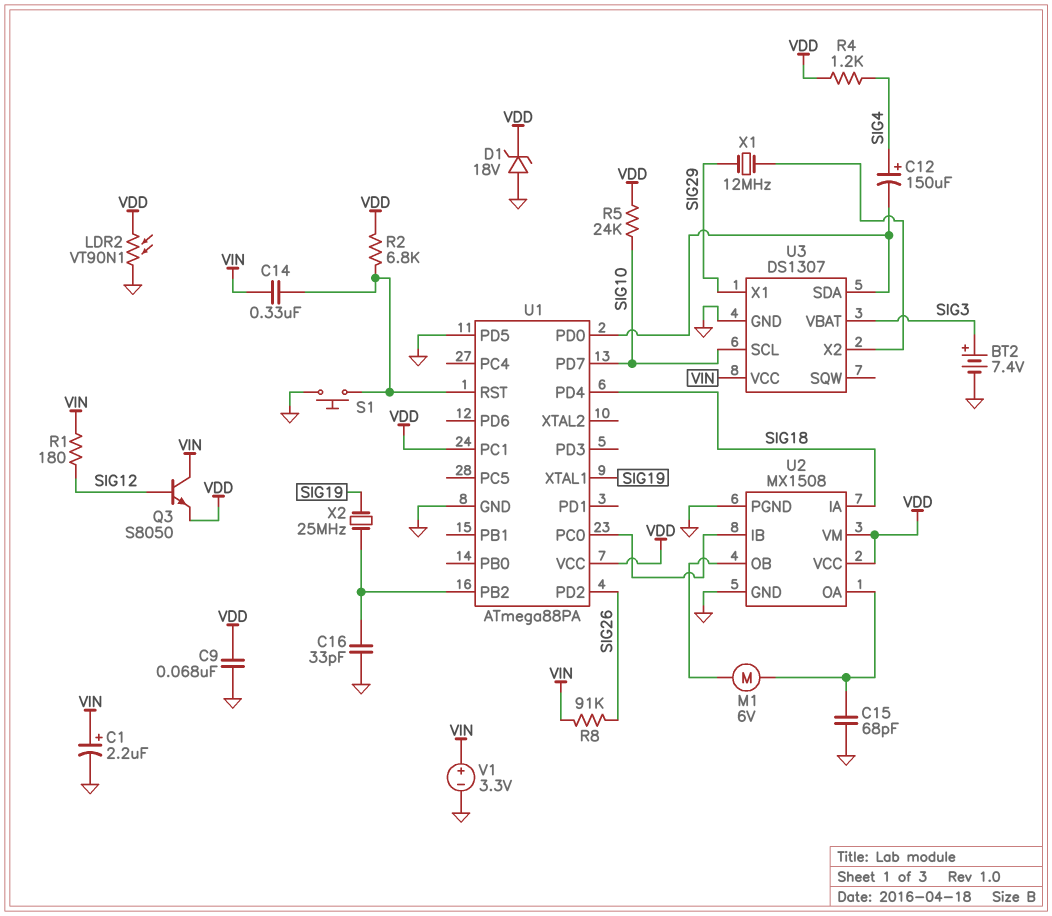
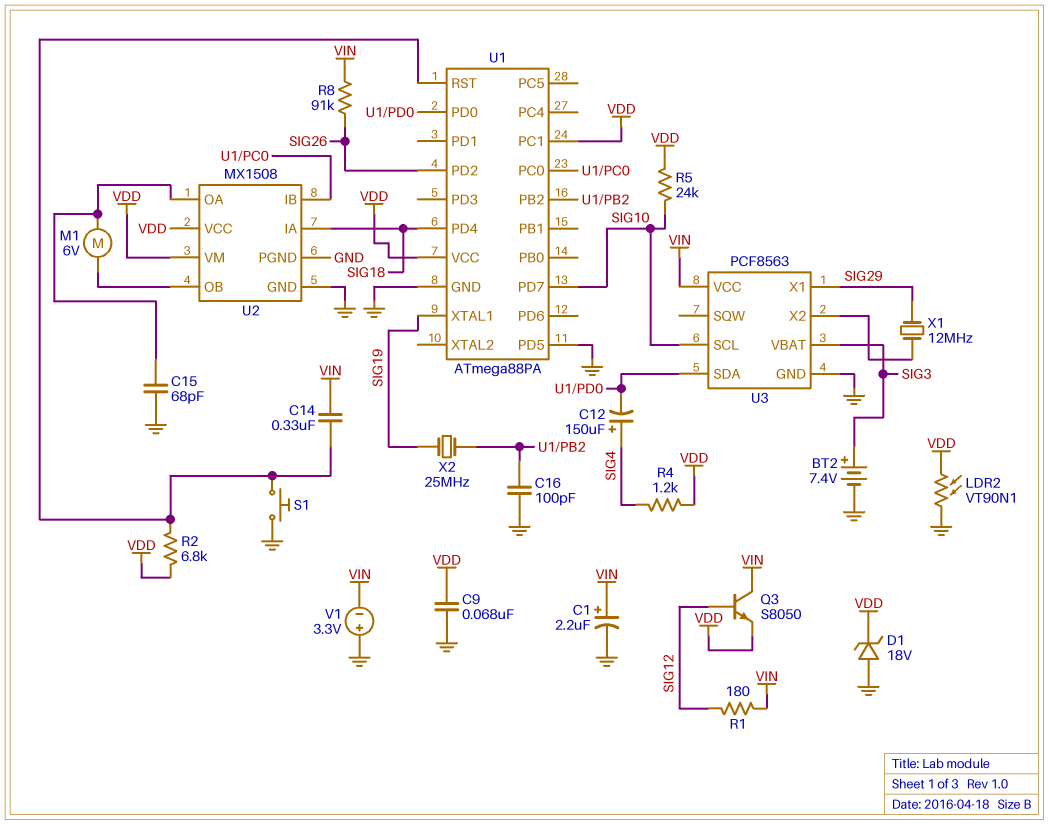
C16: 33pF (GND, U1/PB2) -> 100pF (GND, U1/PB2)
U3: DS1307 -> PCF8563
V1: 3.3V (plus VIN, minus GND) -> 3.3V (plus GND, minus VIN)

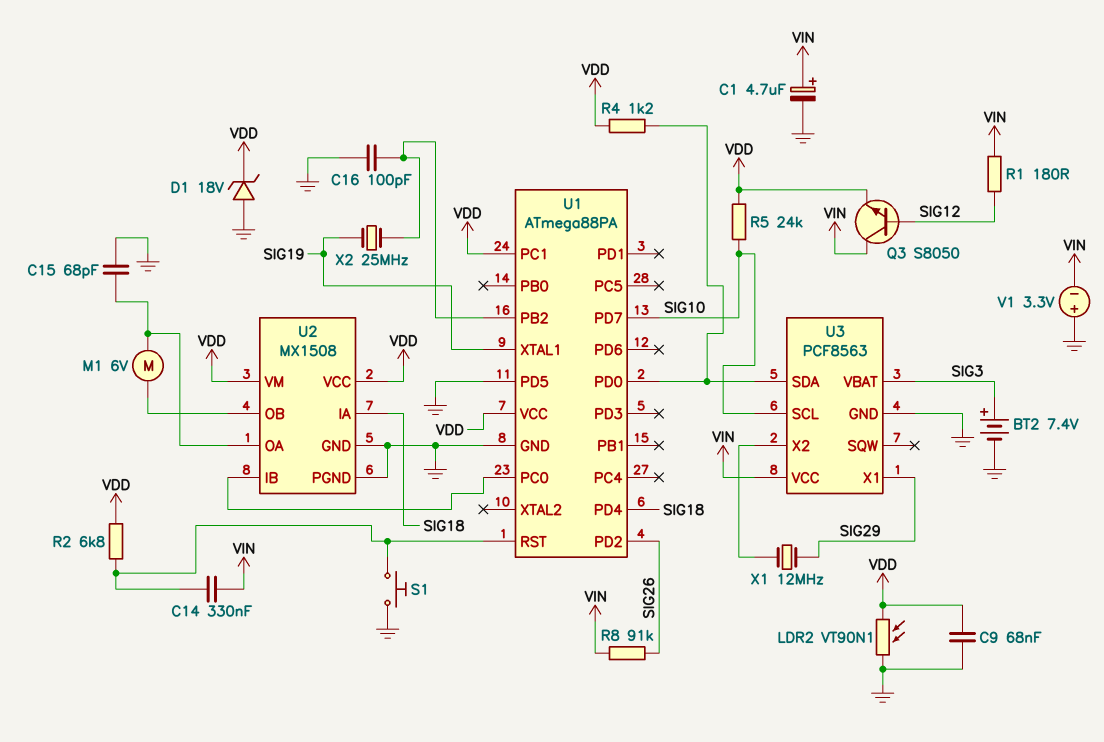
C1: 2.2uF (plus VIN, minus GND) -> 4.7uF (plus VIN, minus GND)
C12: 150uF (plus SIG4, minus U1/PD0) -> none
R4: 1.2k (SIG4, VDD) -> 1.2k (U1/PD0, VDD)

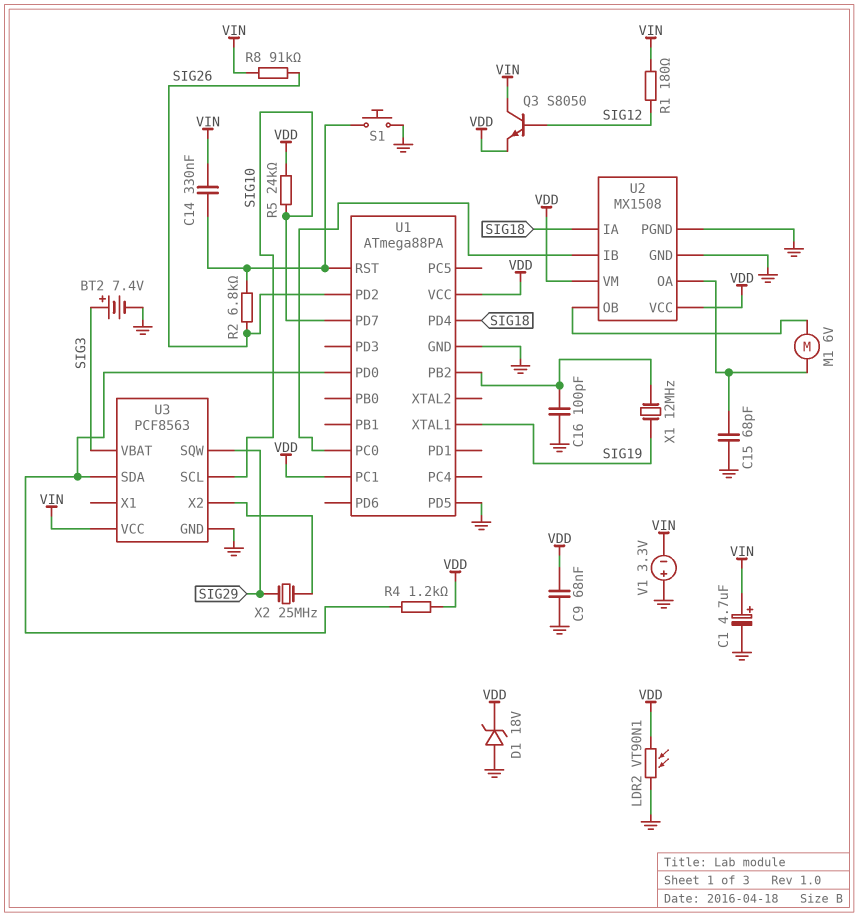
R2: 6.8k (U1/RST, VDD) -> 6.8k (SIG26, U1/RST)
U3 pin SQW: none -> SIG29
U3 pin X1: SIG29 -> none
X1: 12MHz (SIG29, U3/X2) -> 12MHz (SIG19, U1/PB2)
X2: 25MHz (SIG19, U1/PB2) -> 25MHz (SIG29, U3/X2)

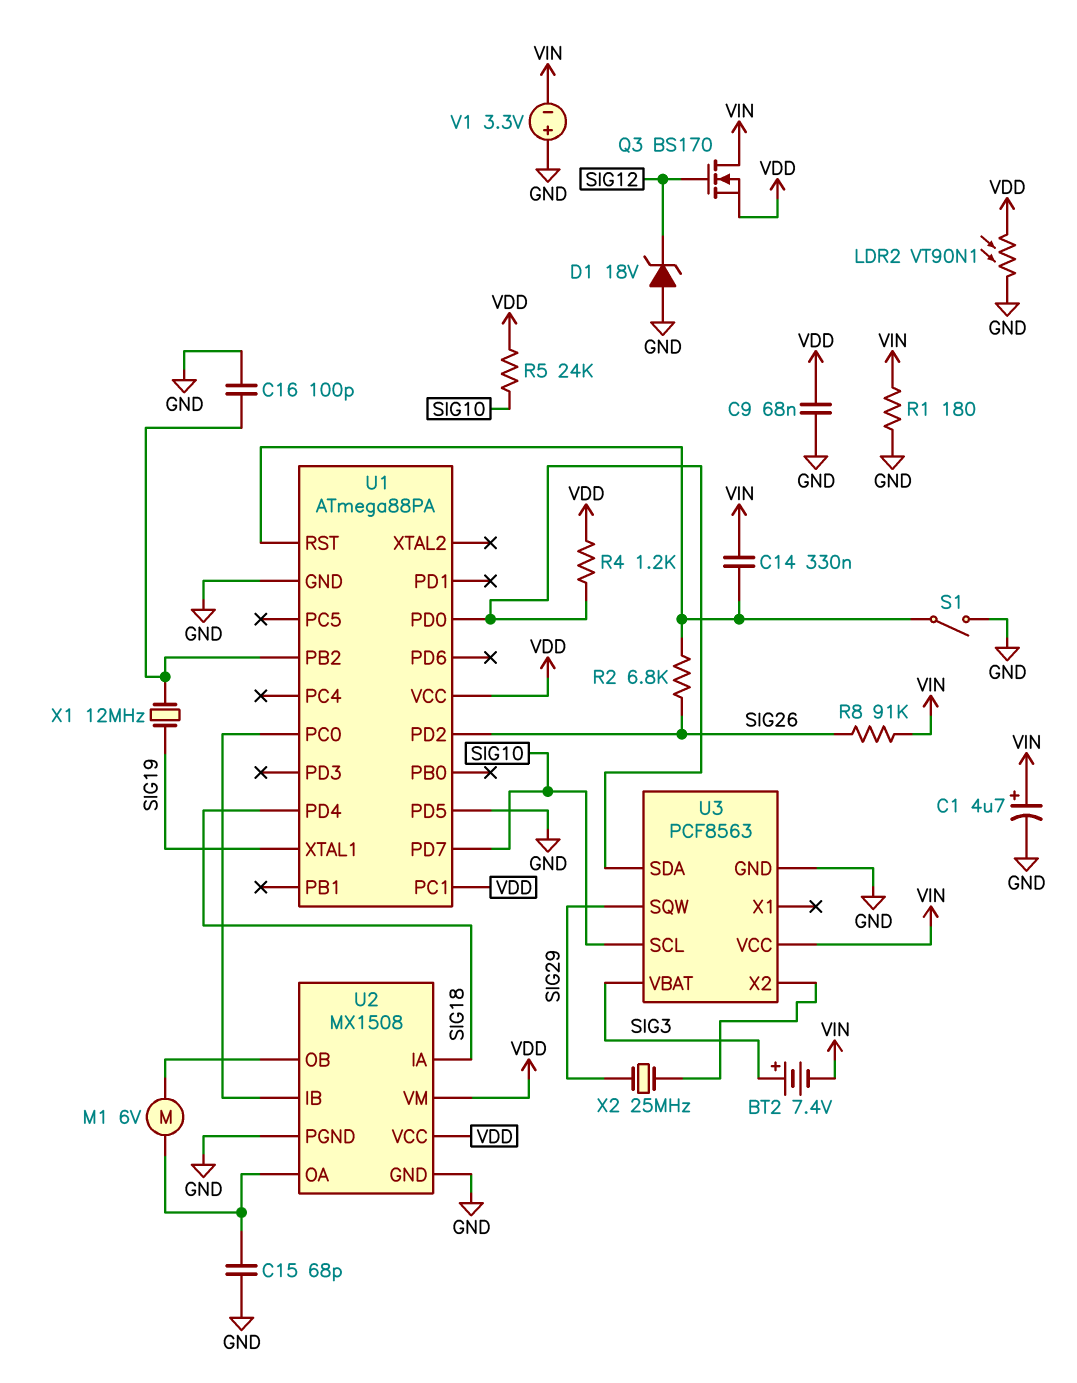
BT2: 7.4V (plus SIG3, minus GND) -> 7.4V (plus SIG3, minus VIN)
D1: zener 18V (A GND, K VDD) -> zener 18V (A GND, K SIG12)
Q3: NPN S8050 (B SIG12, C VIN, E VDD) -> NMOS BS170 (G SIG12, D VIN, S VDD)
R1: 180 (SIG12, VIN) -> 180 (GND, VIN)
S1: button (GND, U1/RST) -> switch (GND, U1/RST)

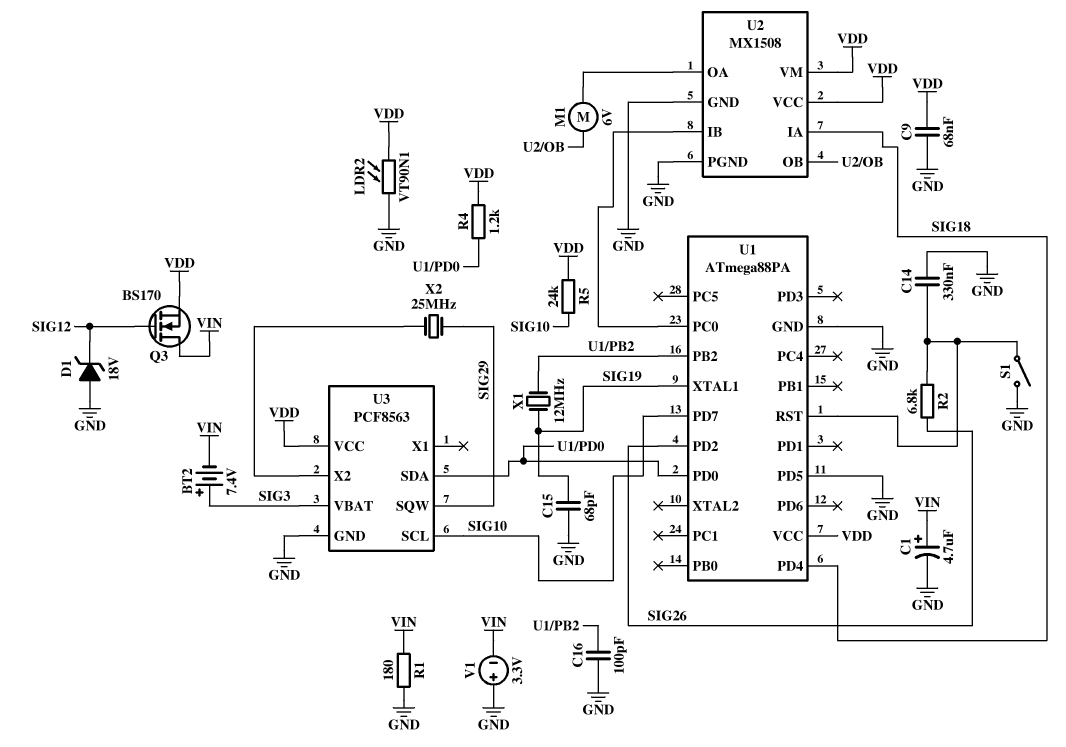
C14: 330nF (U1/RST, VIN) -> 330nF (GND, U1/RST)
C15: 68pF (GND, U2/OA) -> 68pF (GND, SIG19)
R8: 91k (SIG26, VIN) -> none
U1 pin PC1: VDD -> none
U3 pin VCC: VIN -> VDD

